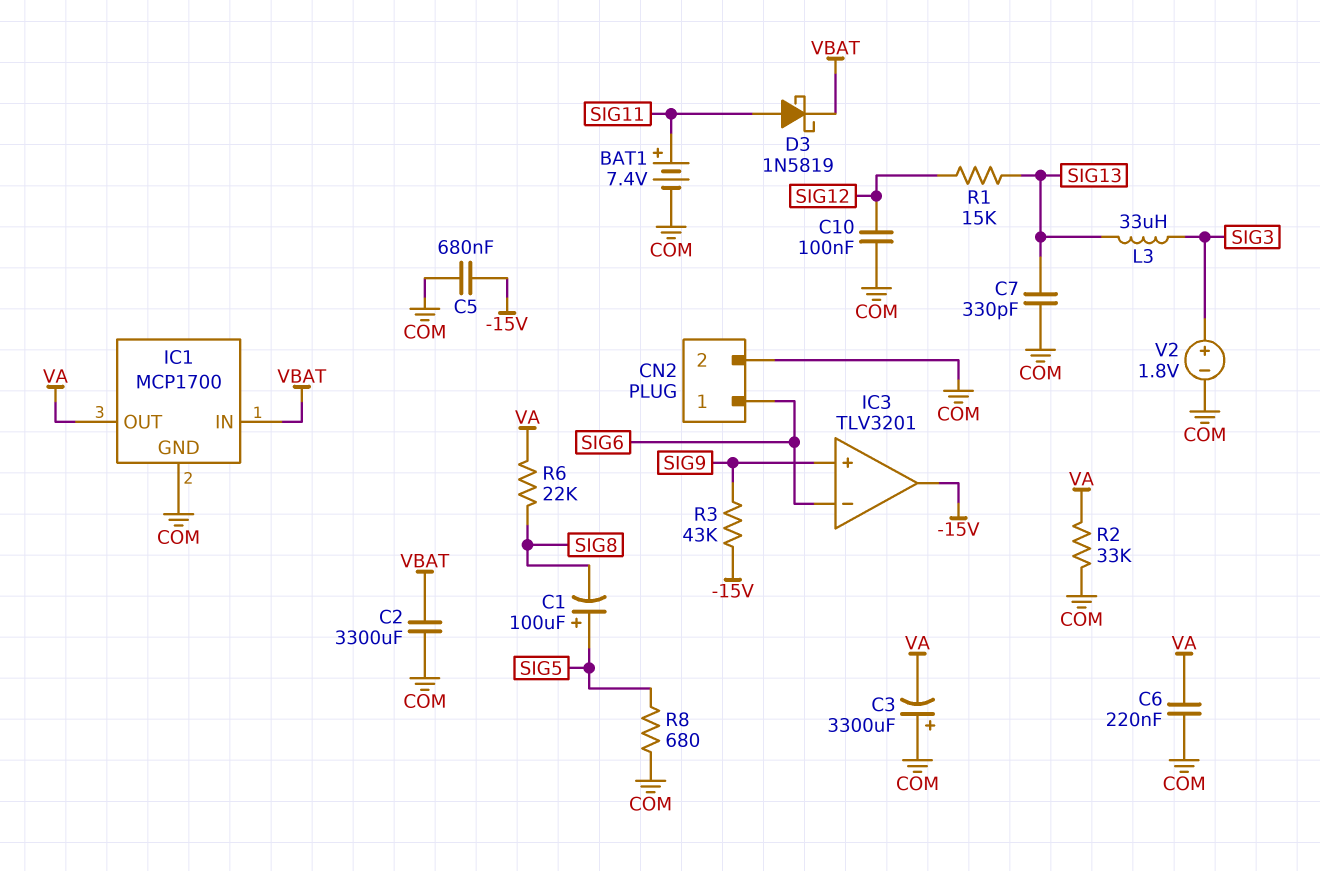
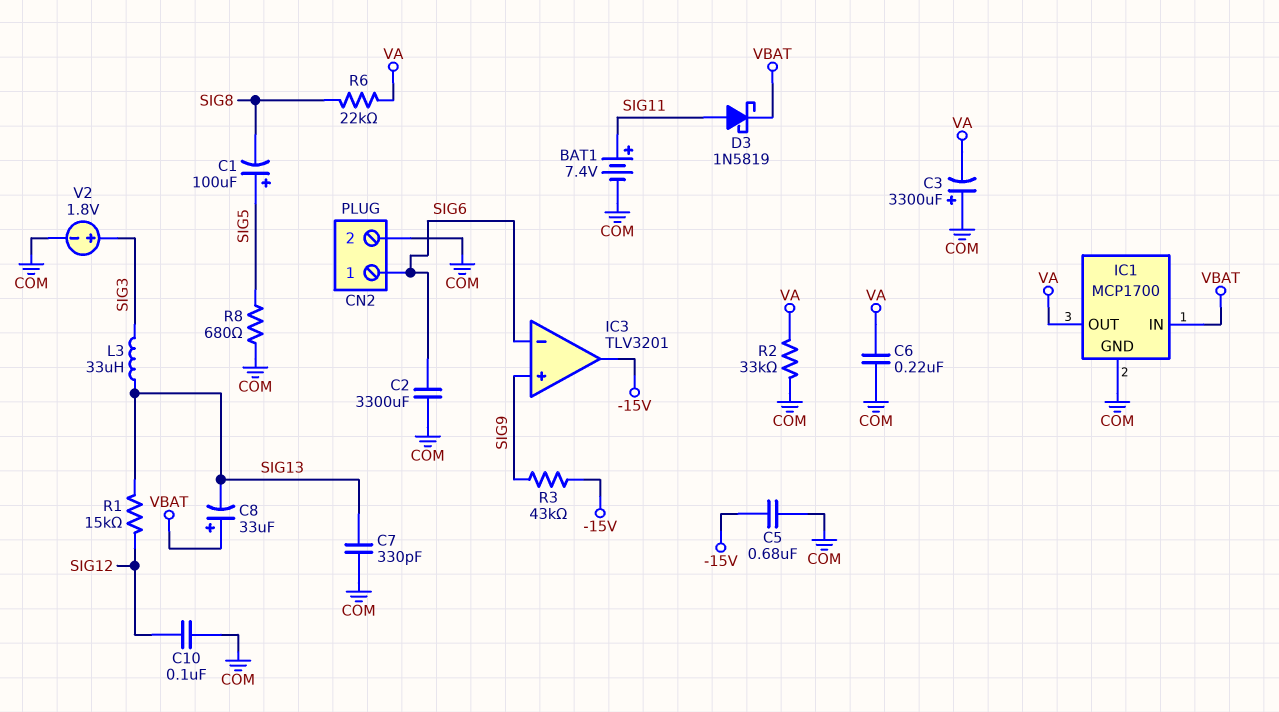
C2: 3300uF (COM, VBAT) -> 3300uF (COM, SIG6)
C8: none -> 33uF (plus VBAT, minus SIG13)

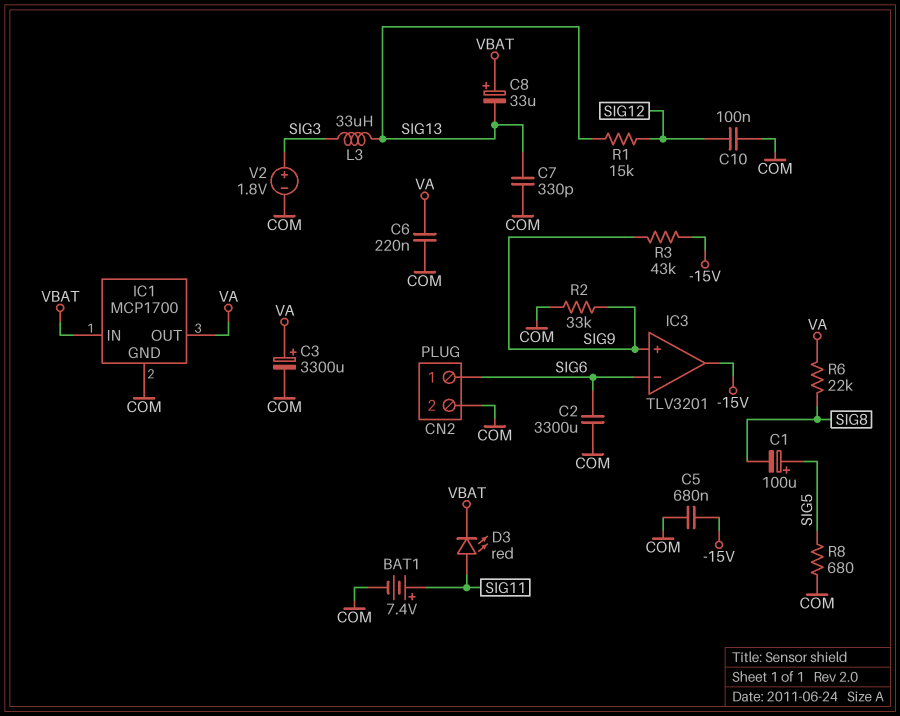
C3: 3300uF (plus COM, minus VA) -> 3300uF (plus VA, minus COM)
D3: schottky 1N5819 (A SIG11, K VBAT) -> LED red (A SIG11, K VBAT)
R2: 33k (COM, VA) -> 33k (COM, SIG9)

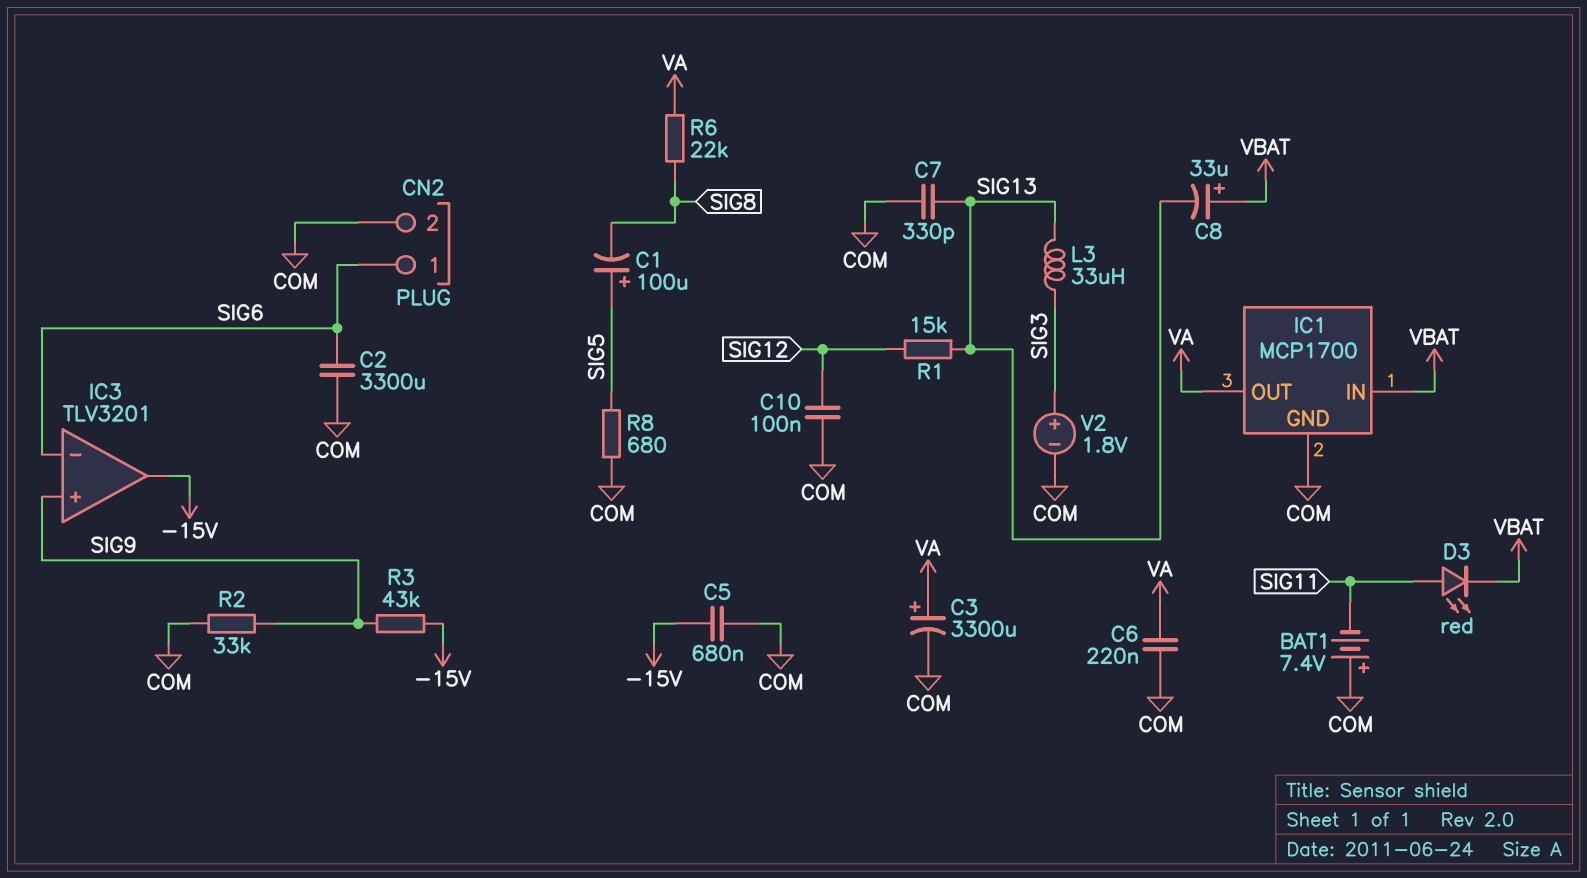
BAT1: 7.4V (plus SIG11, minus COM) -> 7.4V (plus COM, minus SIG11)

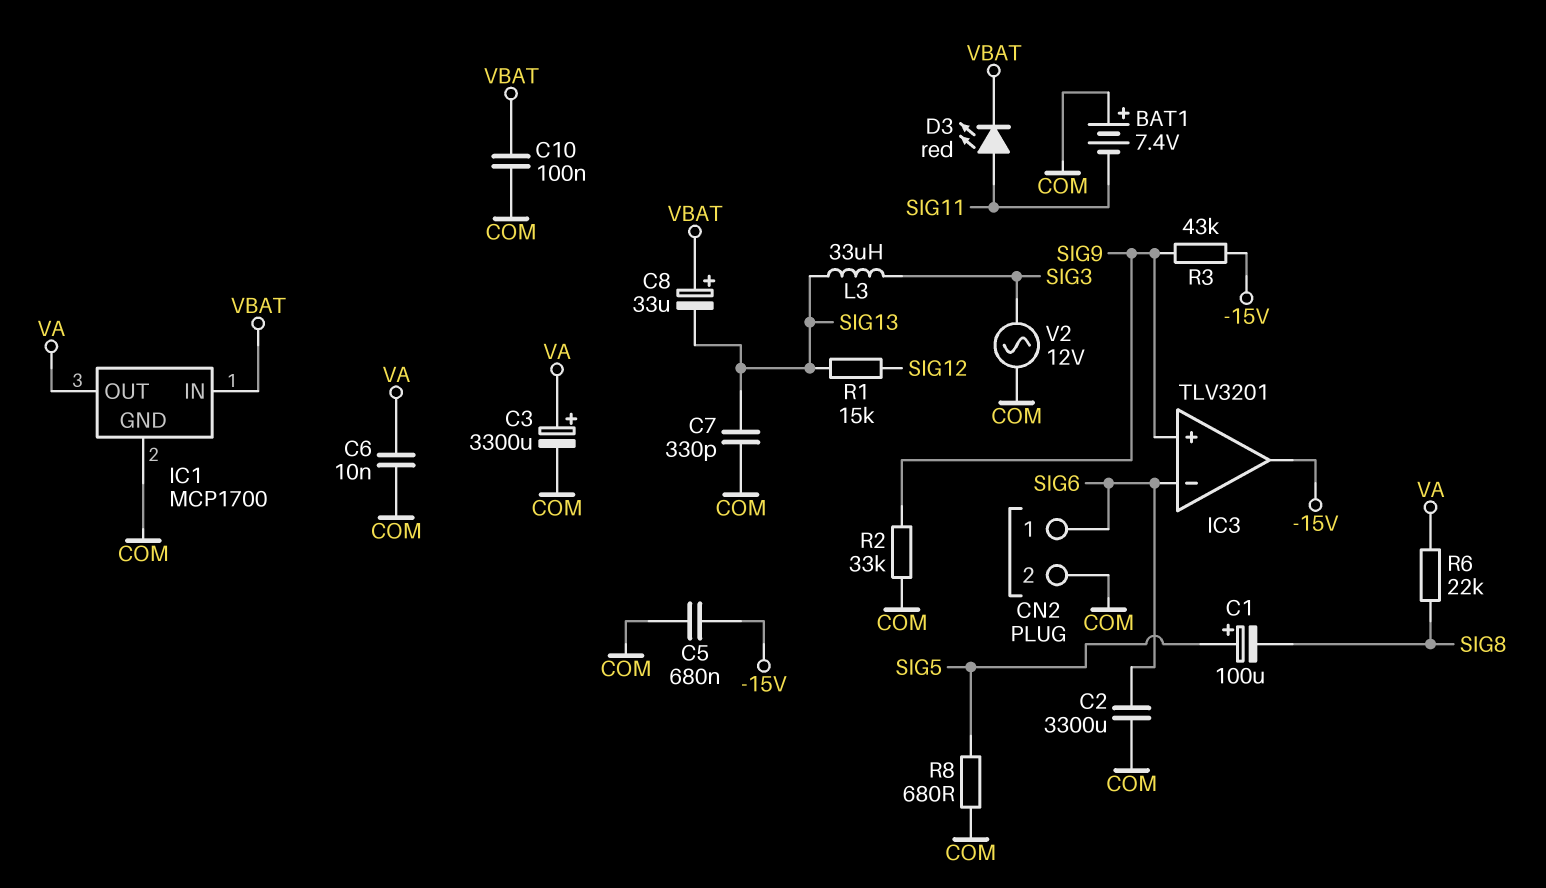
C6: 220nF (COM, VA) -> 10nF (COM, VA)
C10: 100nF (COM, SIG12) -> 100nF (COM, VBAT)
V2: 1.8V (plus SIG3, minus COM) -> AC 12V (COM, SIG3)

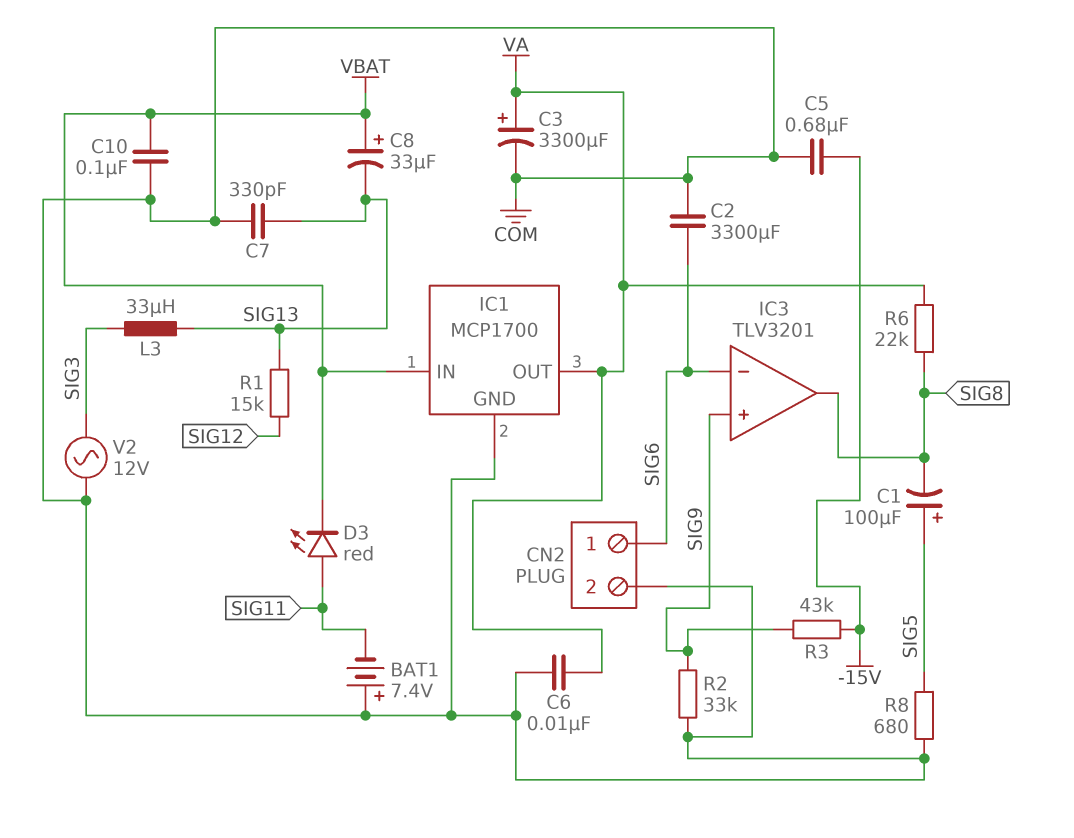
IC3 pin out: -15V -> SIG8

